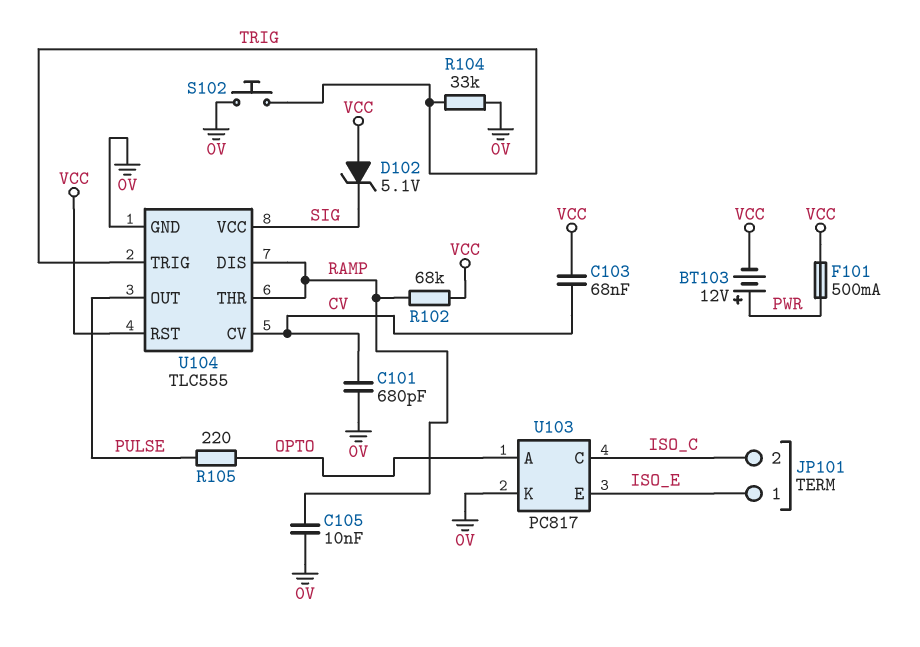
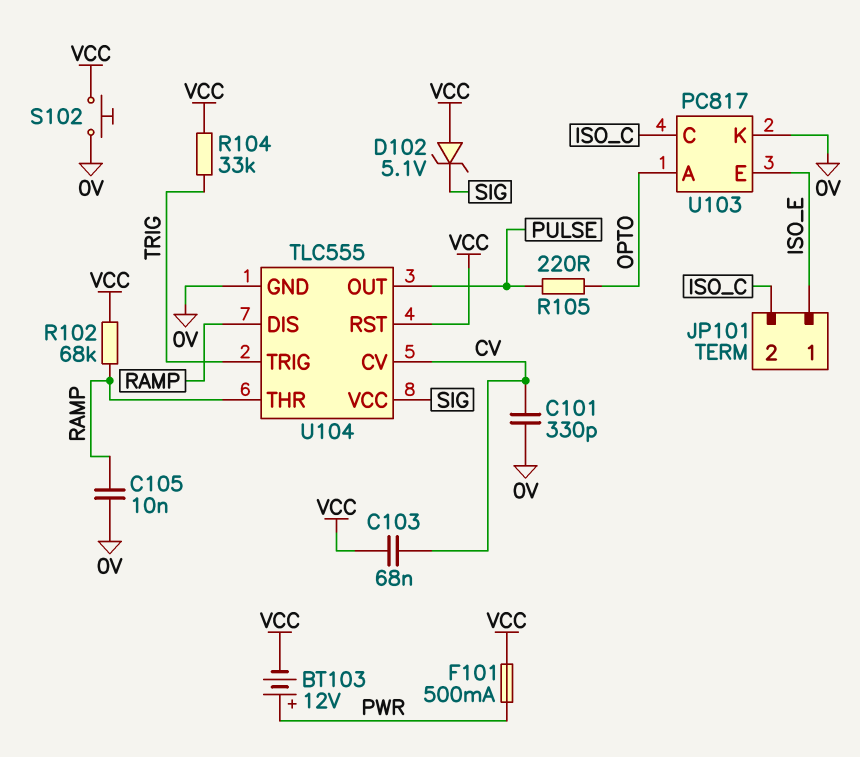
C101: 680pF (0V, CV) -> 330pF (0V, CV)
R104: 33k (0V, TRIG) -> 33k (TRIG, VCC)
S102: button (0V, TRIG) -> button (0V, VCC)

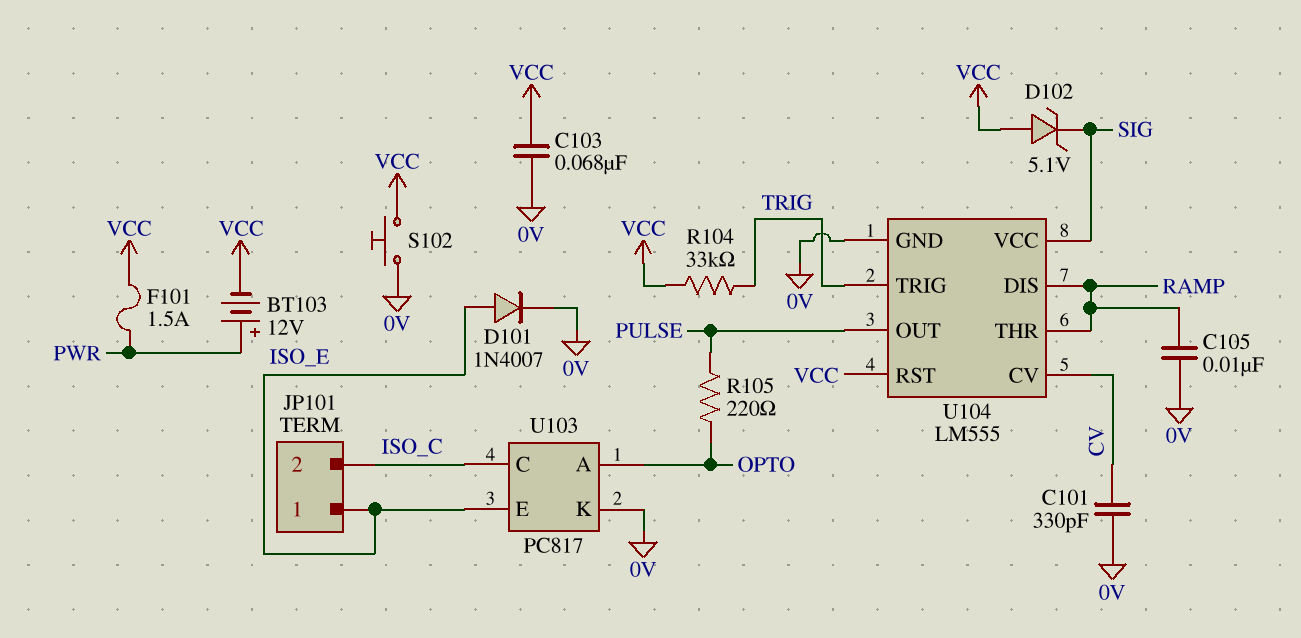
C103: 68nF (CV, VCC) -> 68nF (0V, VCC)
D101: none -> diode 1N4007 (A ISO_E, K 0V)
F101: 500mA (PWR, VCC) -> 1.5A (PWR, VCC)
R102: 68k (RAMP, VCC) -> none
U104: TLC555 -> LM555

